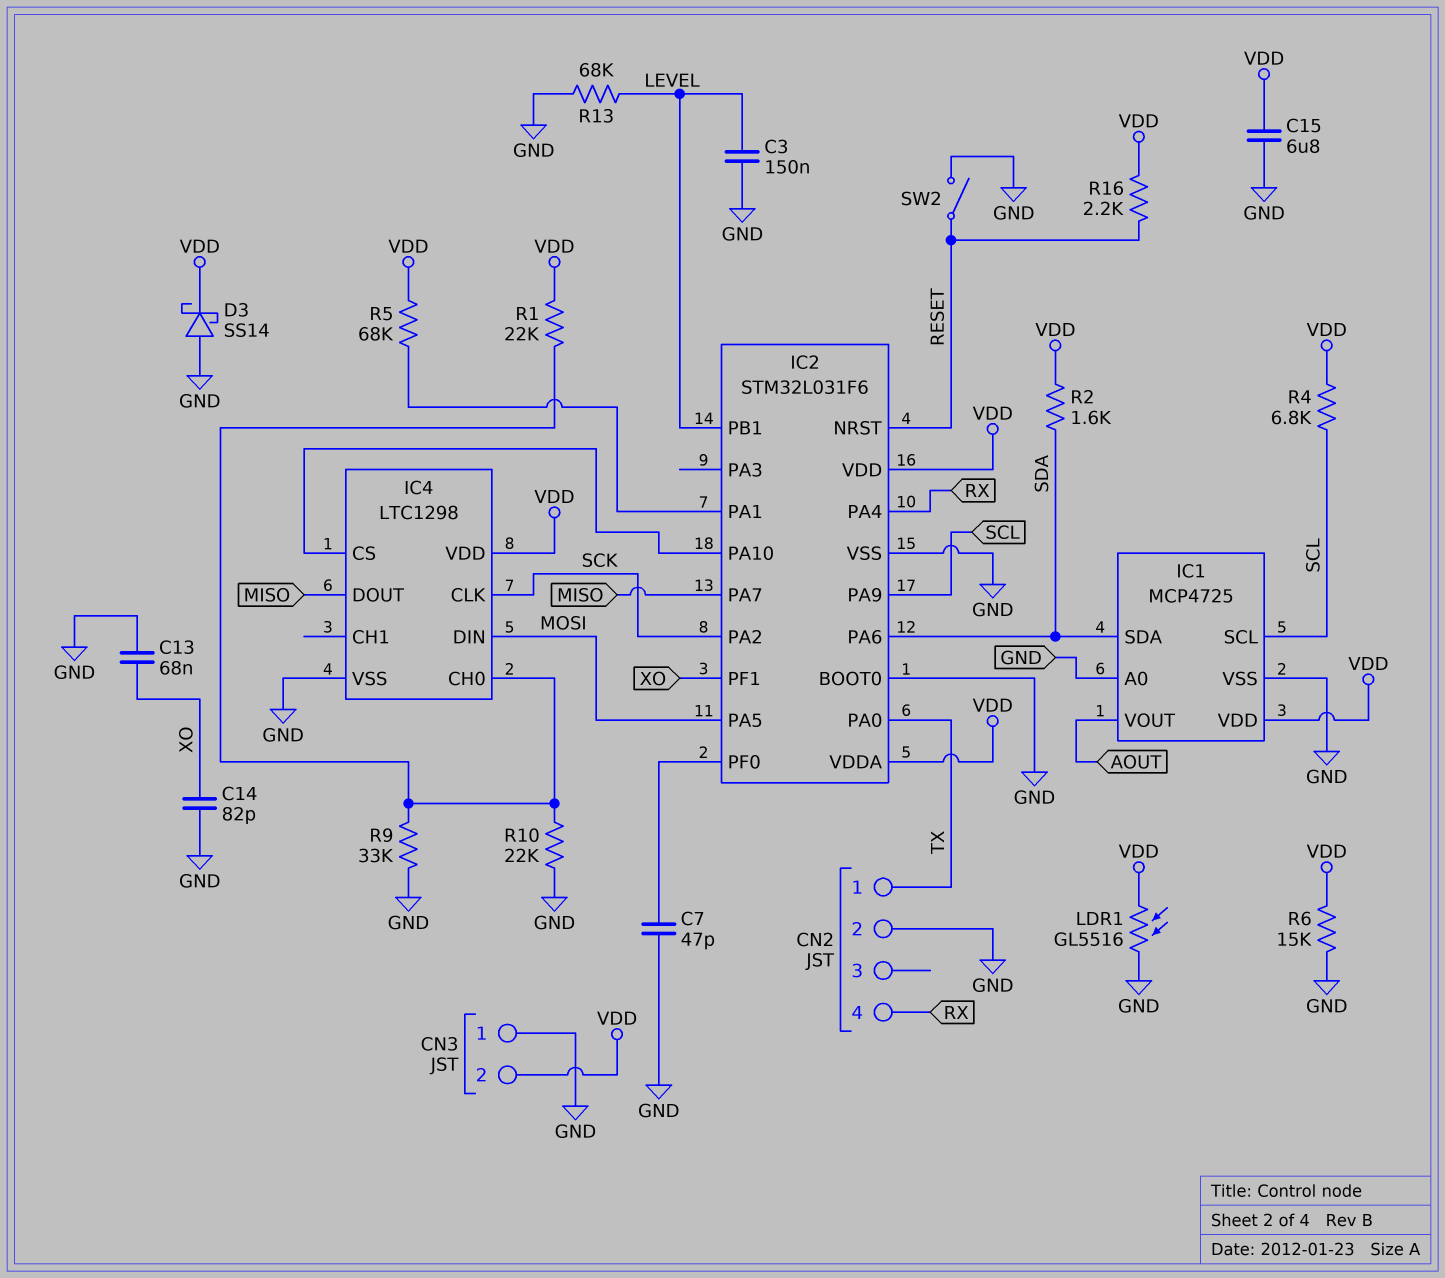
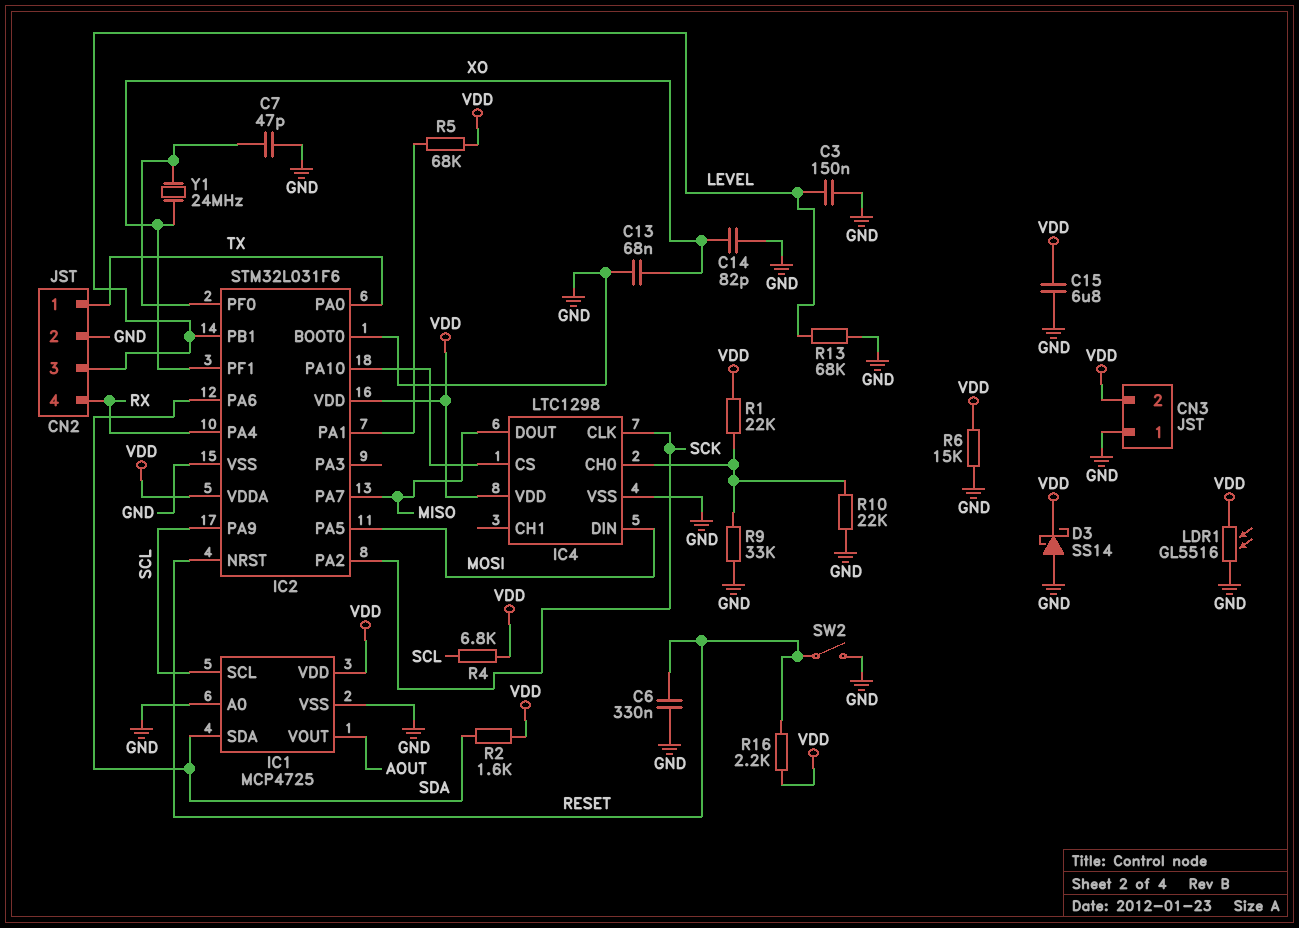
C6: none -> 330nF (GND, RESET)
CN2 pin 3: none -> LEVEL
Y1: none -> 24MHz (IC2/PF0, XO)

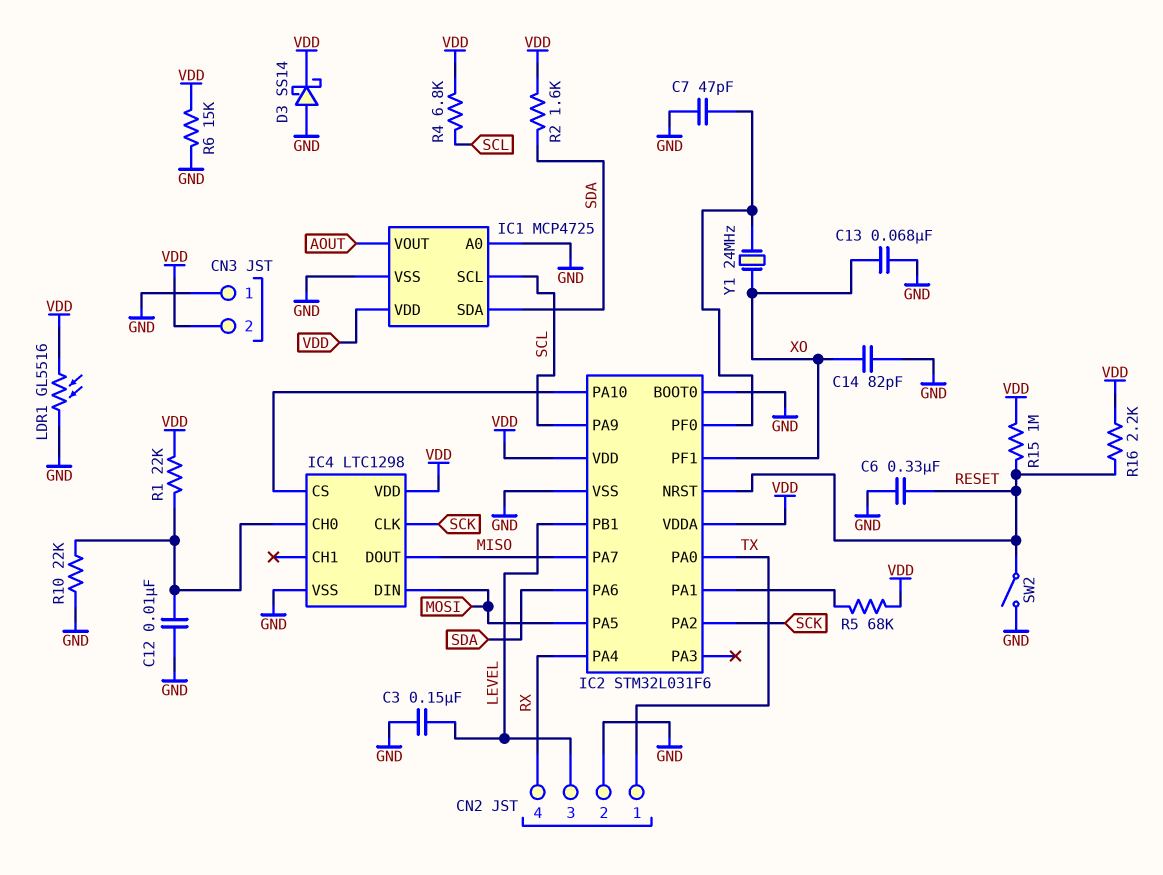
C12: none -> 10nF (GND, IC4/CH0)
C15: 6.8uF (GND, VDD) -> none
R9: 33k (GND, IC4/CH0) -> none
R13: 68k (GND, LEVEL) -> none
R15: none -> 1M (RESET, VDD)

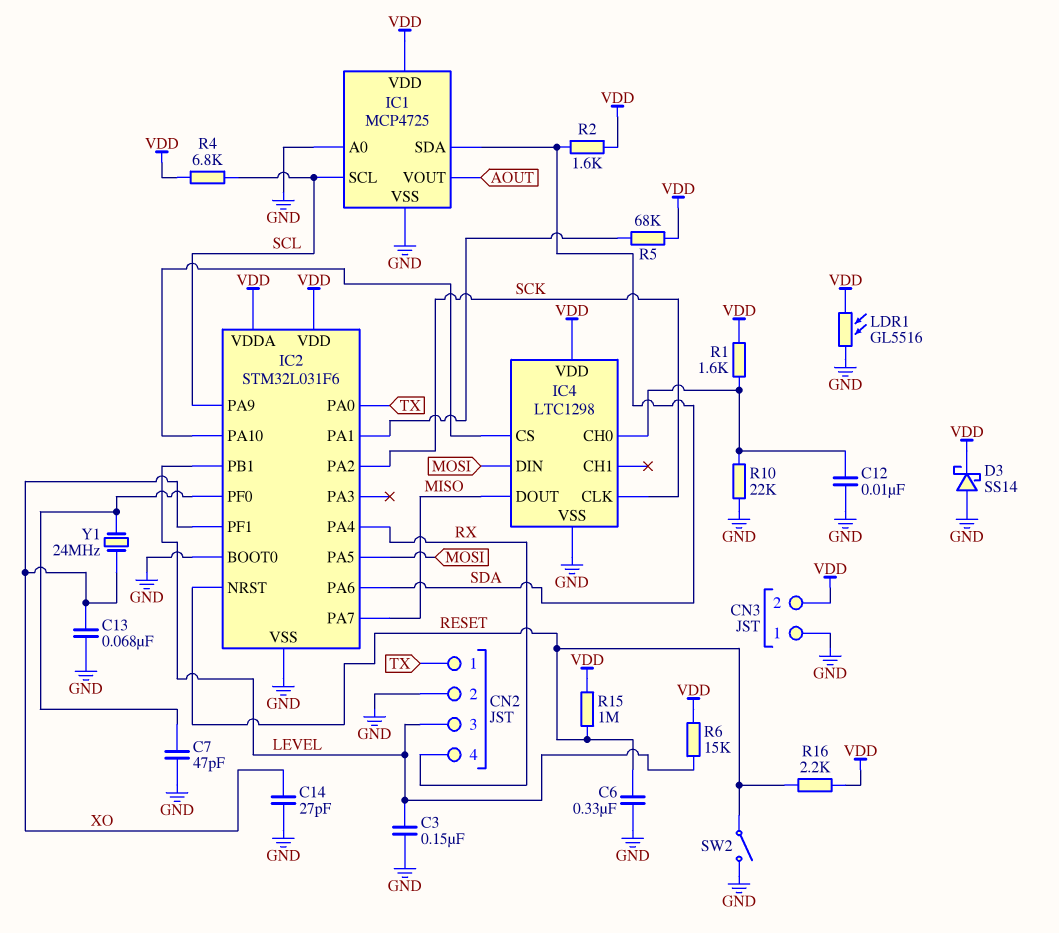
C14: 82pF (GND, XO) -> 27pF (GND, XO)
R1: 22k (IC4/CH0, VDD) -> 1.6k (IC4/CH0, VDD)
R6: 15k (GND, VDD) -> 15k (LEVEL, VDD)

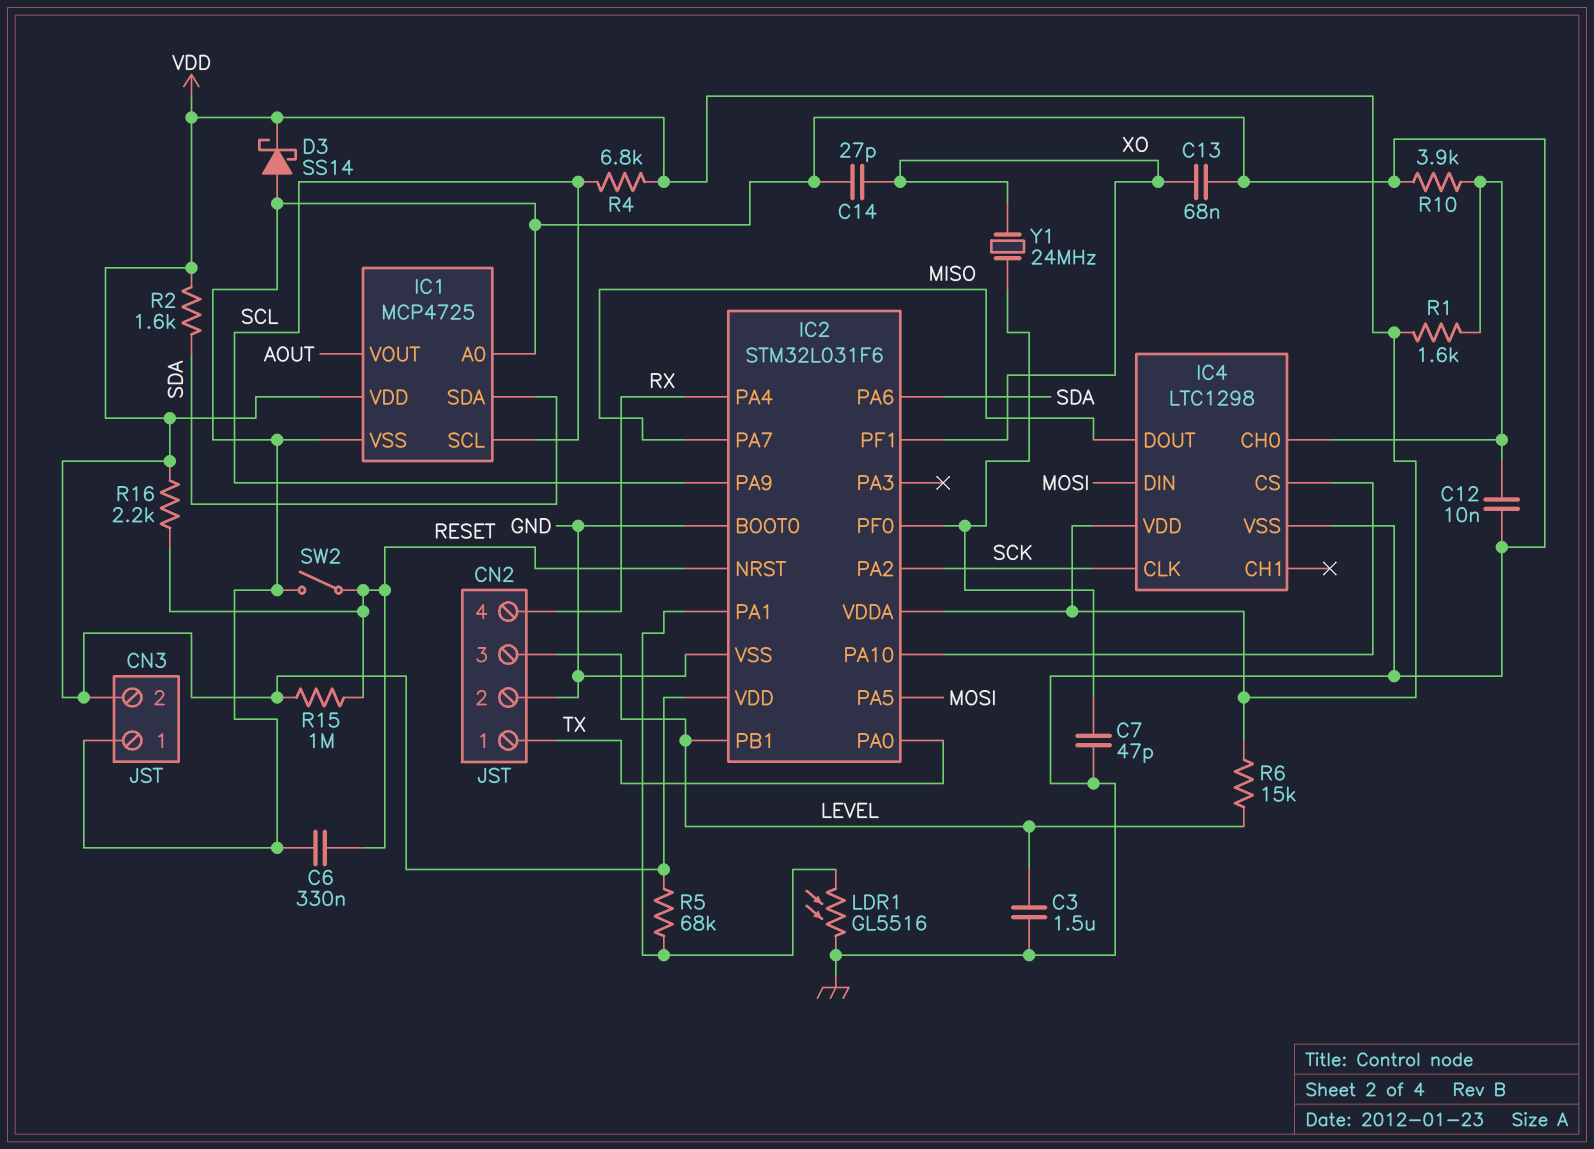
C3: 150nF (GND, LEVEL) -> 1.5uF (GND, LEVEL)
LDR1: GL5516 (GND, VDD) -> GL5516 (GND, IC2/PA1)
R10: 22k (GND, IC4/CH0) -> 3.9k (GND, IC4/CH0)

